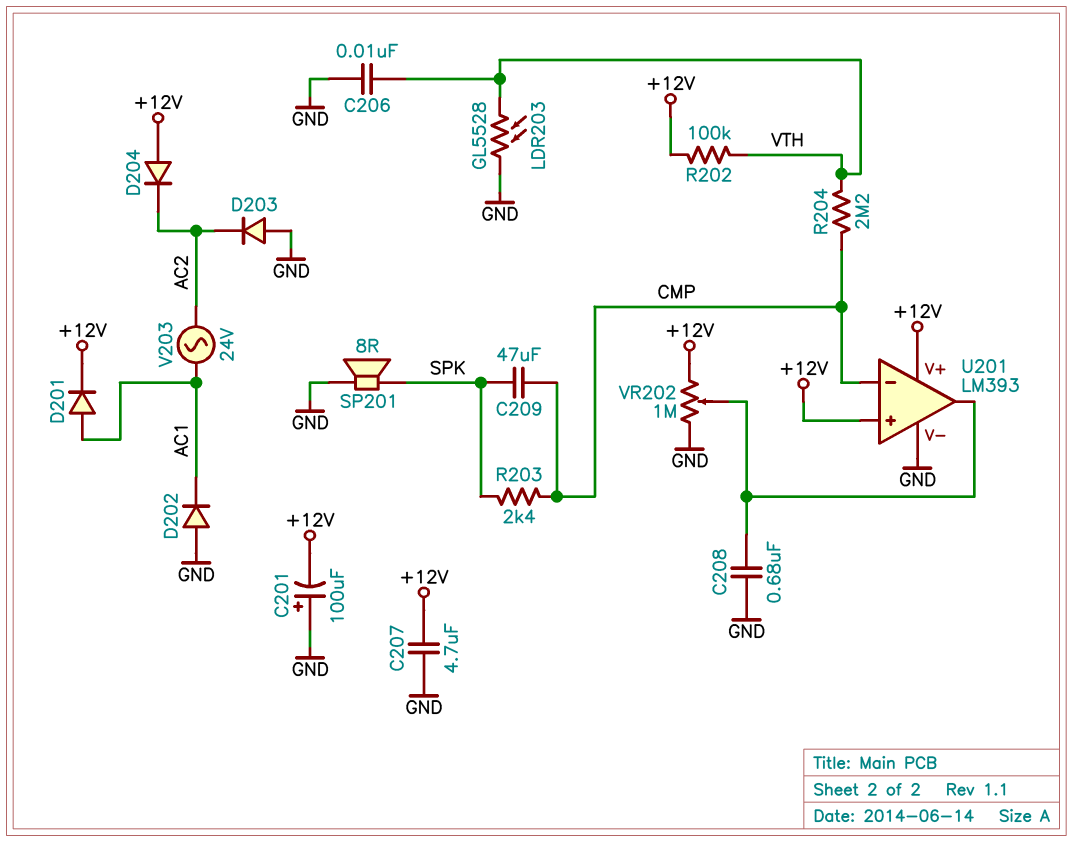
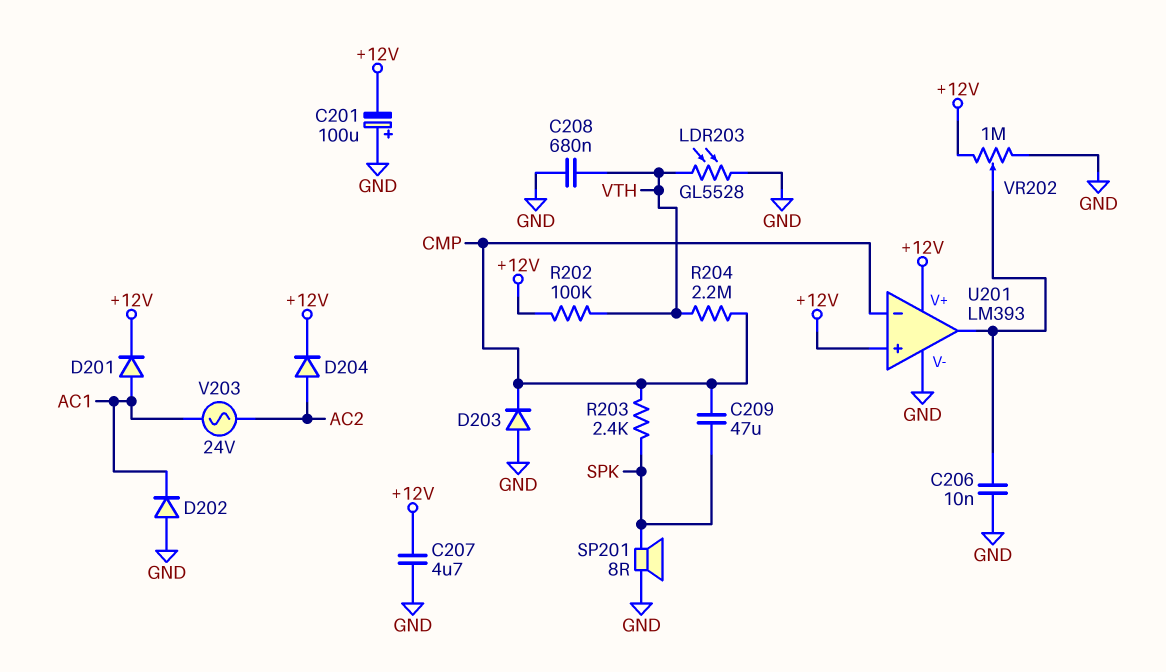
C206: 10nF (GND, VTH) -> 10nF (GND, U201/out)
C208: 680nF (GND, U201/out) -> 680nF (GND, VTH)
D203: diode (A GND, K AC2) -> diode (A GND, K CMP)
D204: diode (A +12V, K AC2) -> diode (A AC2, K +12V)

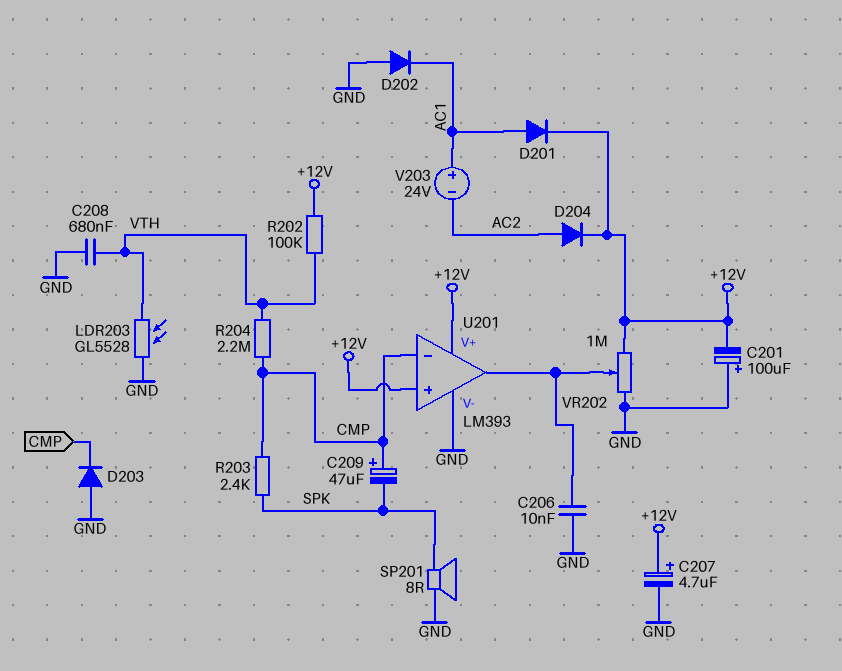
C207: 4.7uF (+12V, GND) -> 4.7uF (plus +12V, minus GND)
C209: 47uF (CMP, SPK) -> 47uF (plus CMP, minus SPK)
V203: AC 24V (AC1, AC2) -> 24V (plus AC1, minus AC2)

